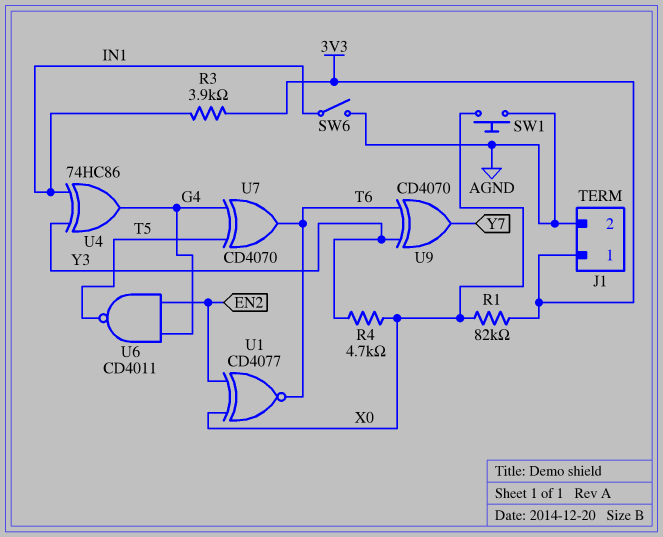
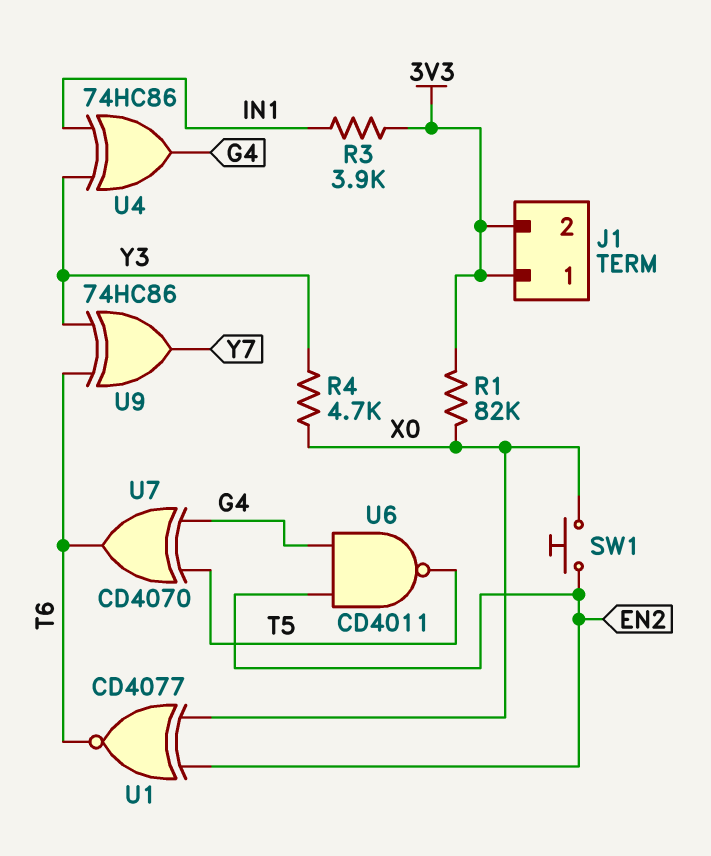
J1 pin 2: AGND -> 3V3
SW1: button (AGND, X0) -> button (EN2, X0)
SW6: switch (AGND, IN1) -> none
U9: XOR CD4070 (in T6, in Y3, out Y7) -> XOR 74HC86 (in T6, in Y3, out Y7)

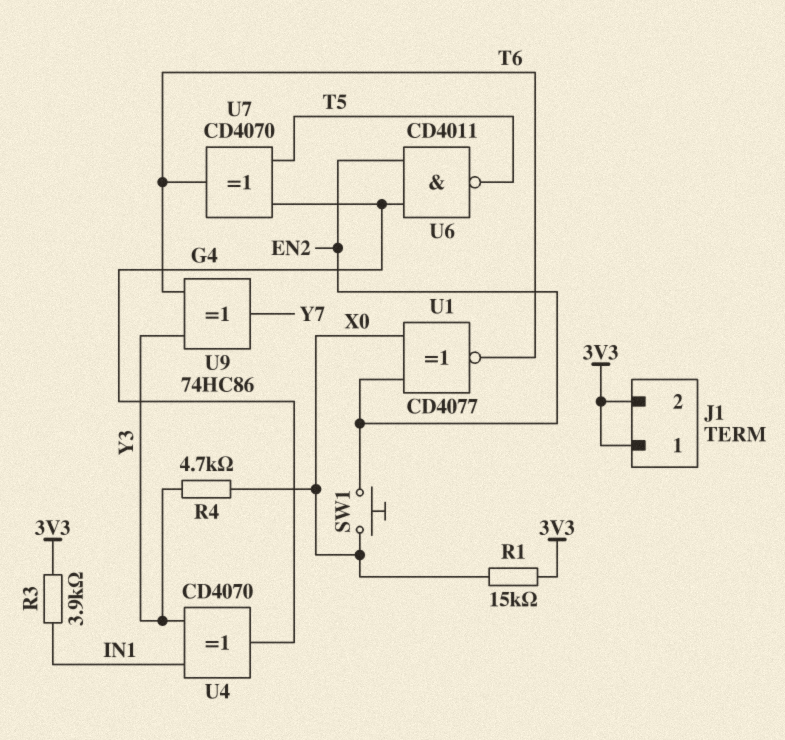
R1: 82k (3V3, X0) -> 15k (3V3, X0)
U4: XOR 74HC86 (in IN1, in Y3, out G4) -> XOR CD4070 (in IN1, in Y3, out G4)

